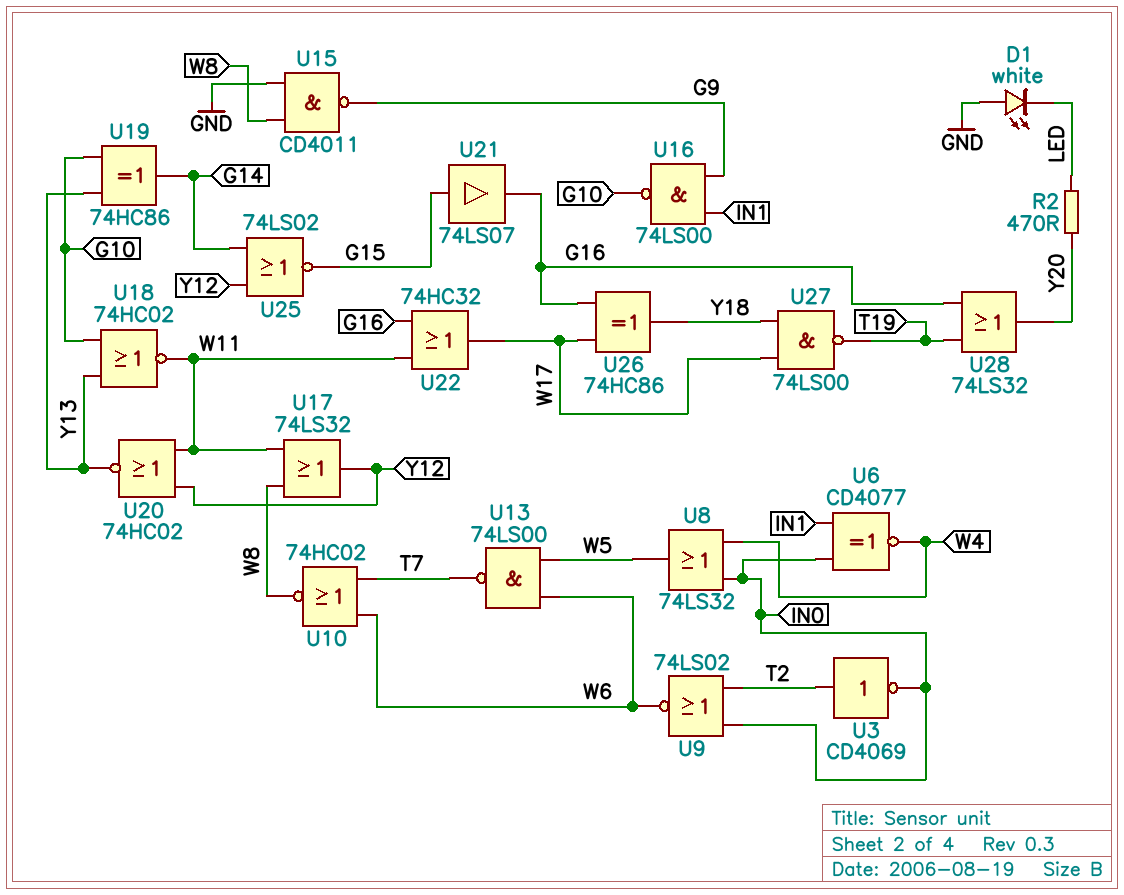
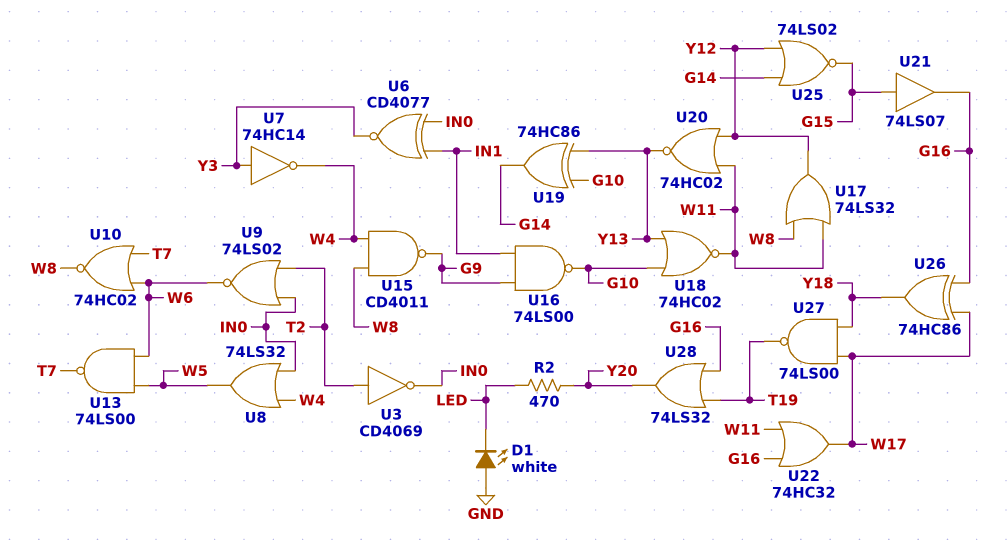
U6: XNOR CD4077 (in IN0, in IN1, out W4) -> XNOR CD4077 (in IN0, in IN1, out Y3)
U7: none -> NOT 74HC14 (in Y3, out W4)
U15: NAND CD4011 (in GND, in W8, out G9) -> NAND CD4011 (in W4, in W8, out G9)

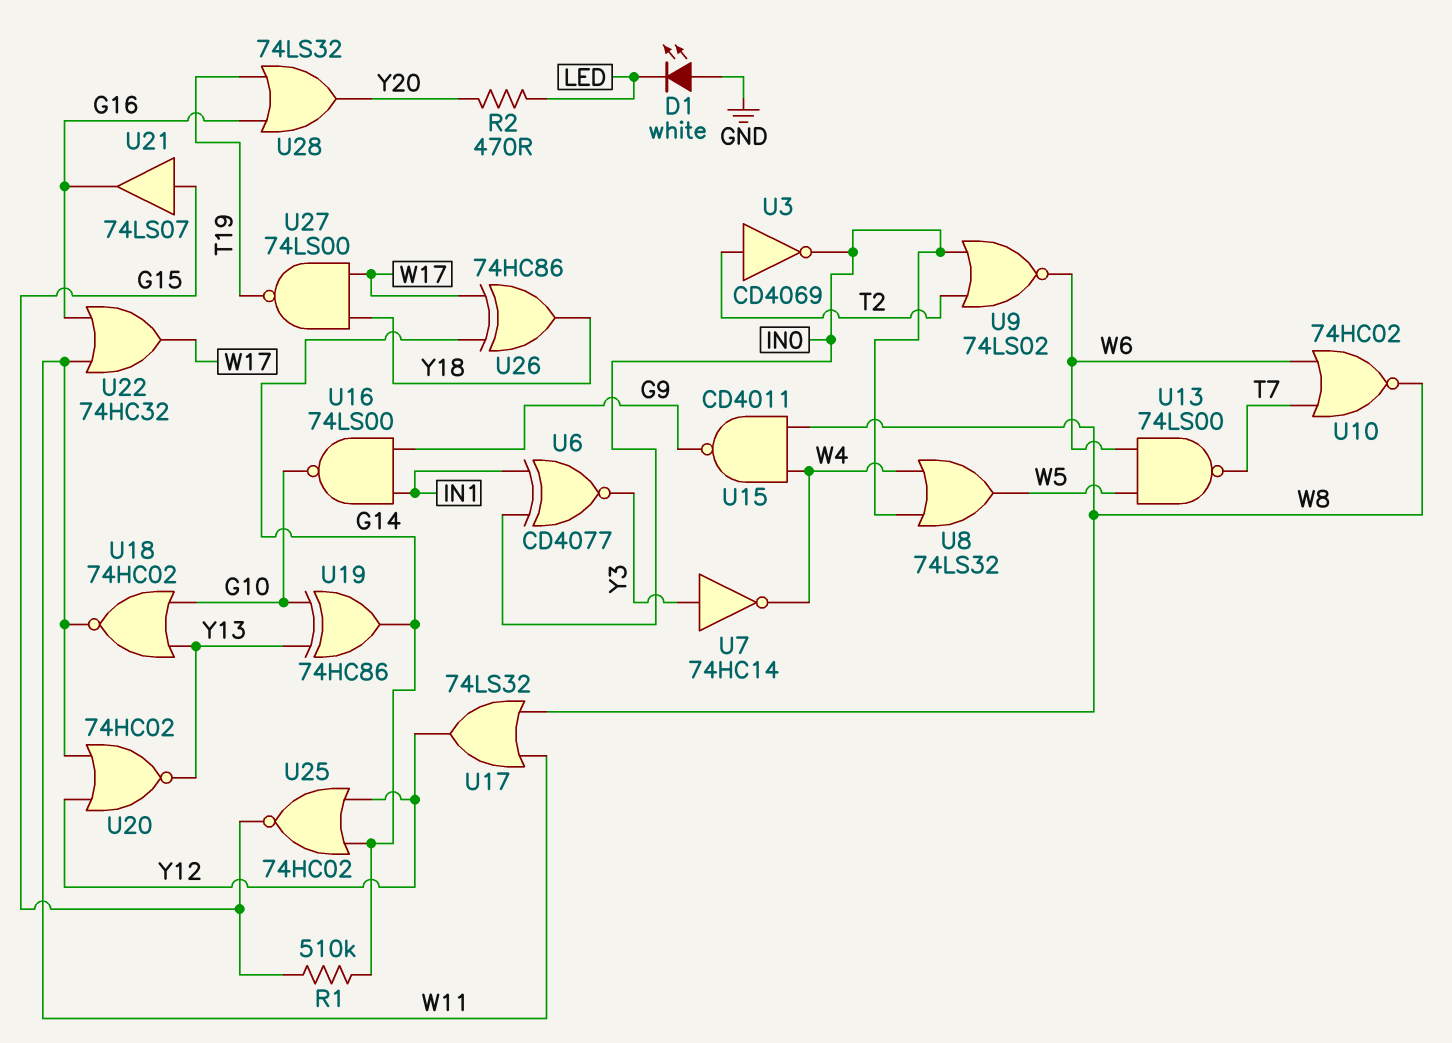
R1: none -> 510k (G14, G15)
U25: NOR 74LS02 (in G14, in Y12, out G15) -> NOR 74HC02 (in G14, in Y12, out G15)
U26: XOR 74HC86 (in G16, in W17, out Y18) -> XOR 74HC86 (in G14, in W17, out Y18)

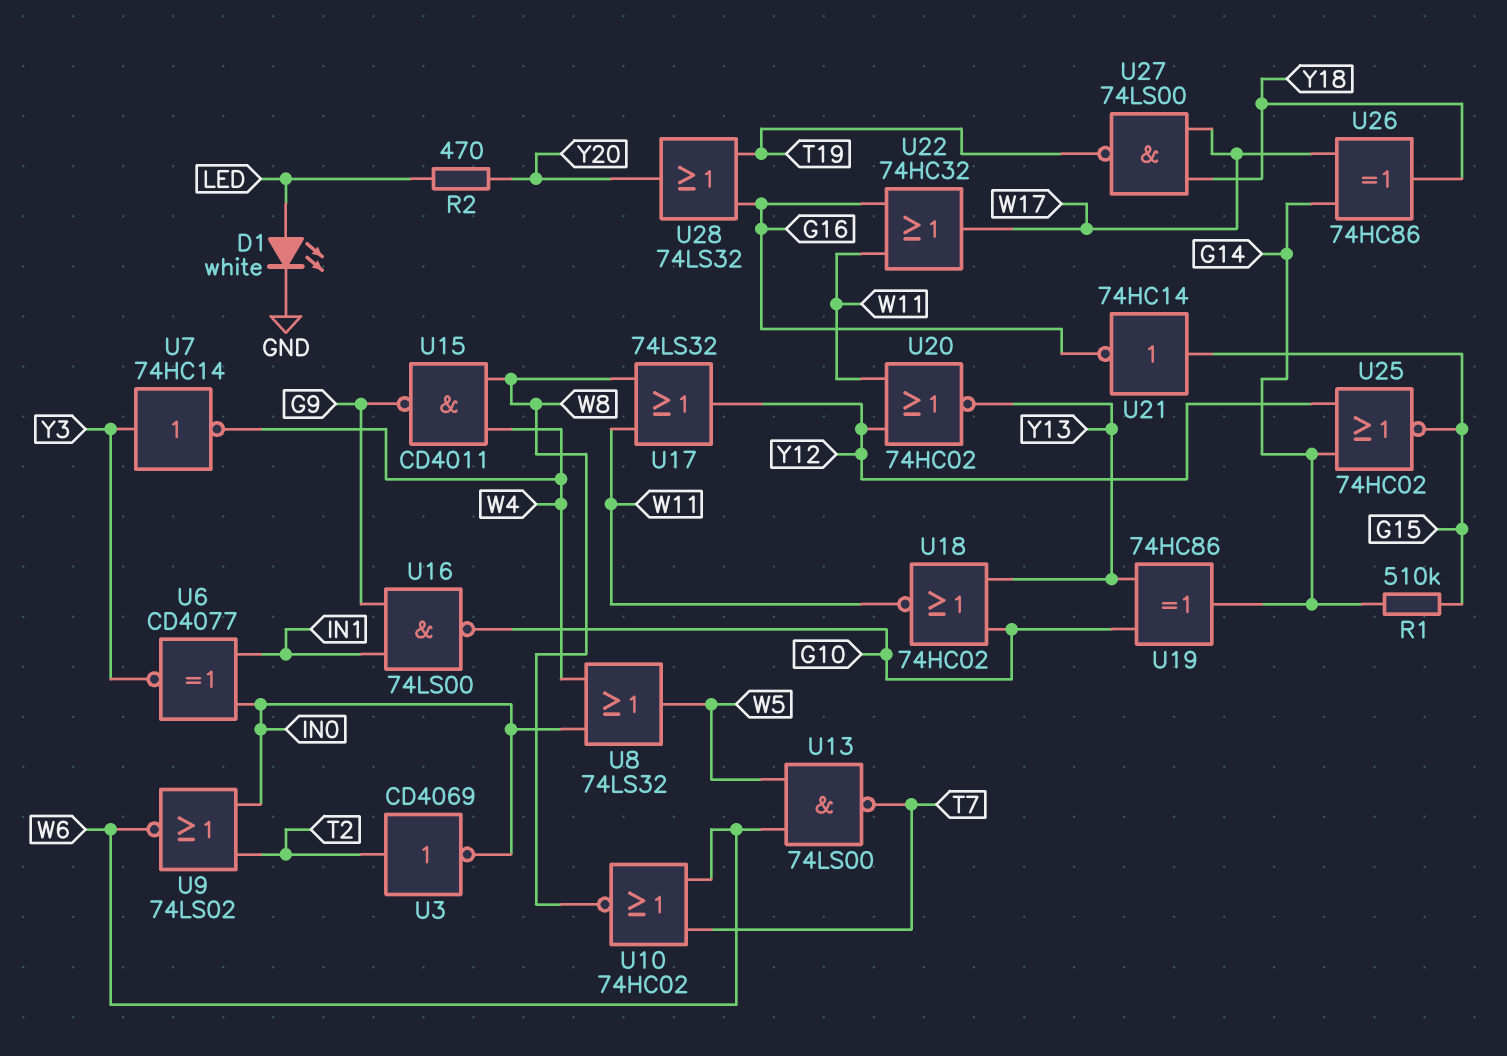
D1: LED white (A GND, K LED) -> LED white (A LED, K GND)
U21: buffer 74LS07 (in G15, out G16) -> NOT 74HC14 (in G15, out G16)

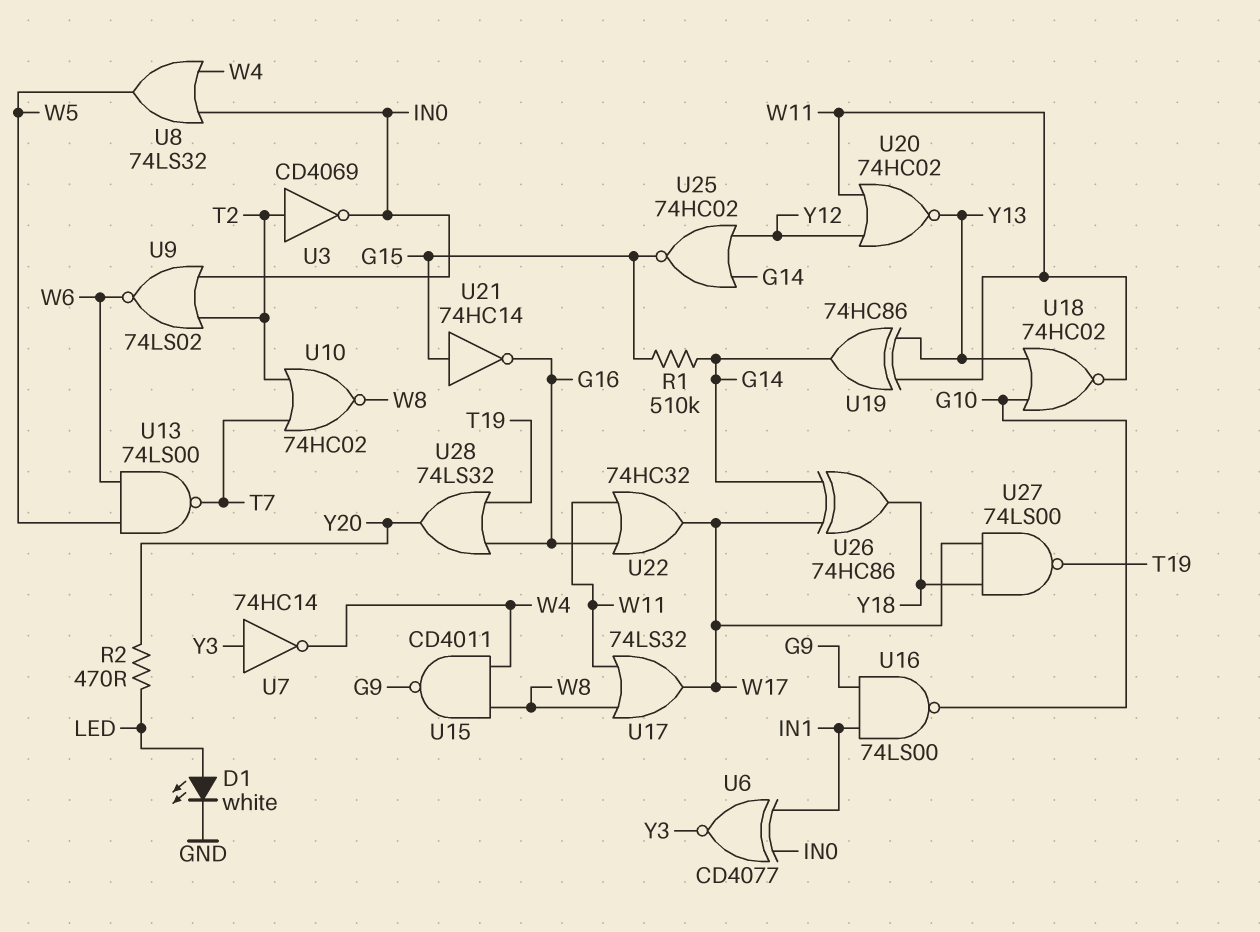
U10: NOR 74HC02 (in T7, in W6, out W8) -> NOR 74HC02 (in T2, in T7, out W8)
U17: OR 74LS32 (in W8, in W11, out Y12) -> OR 74LS32 (in W8, in W11, out W17)
U19: XOR 74HC86 (in G10, in Y13, out G14) -> XOR 74HC86 (in W11, in Y13, out G14)

